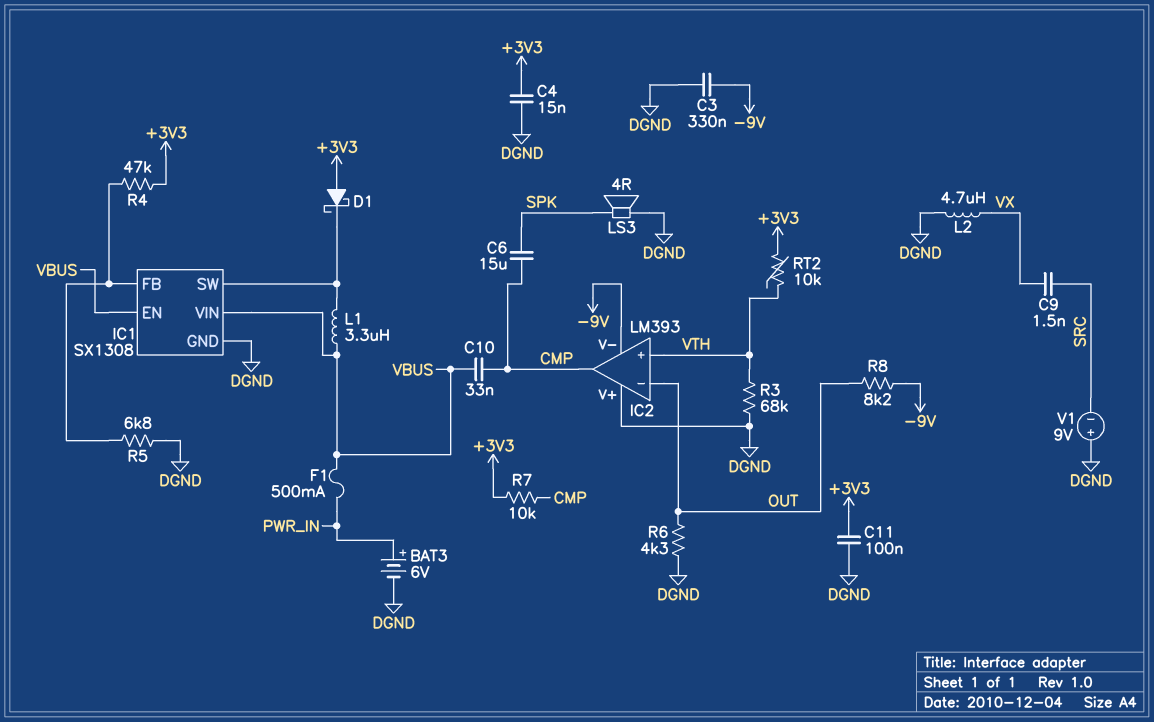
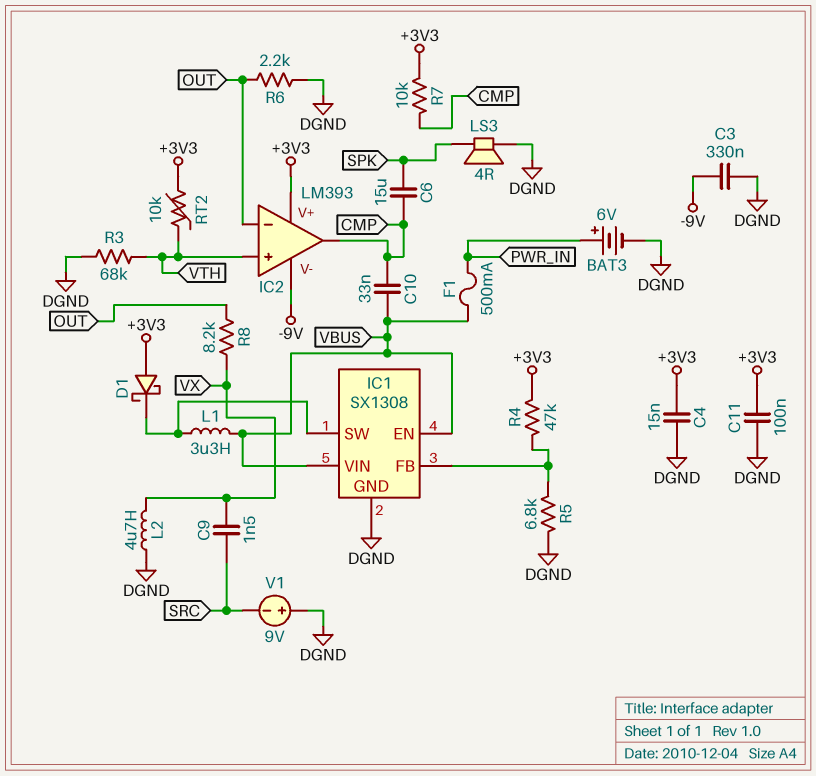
IC2 pin V+: DGND -> +3V3
R6: 4.3k (DGND, OUT) -> 2.2k (DGND, OUT)
R8: 8.2k (-9V, OUT) -> 8.2k (OUT, VX)

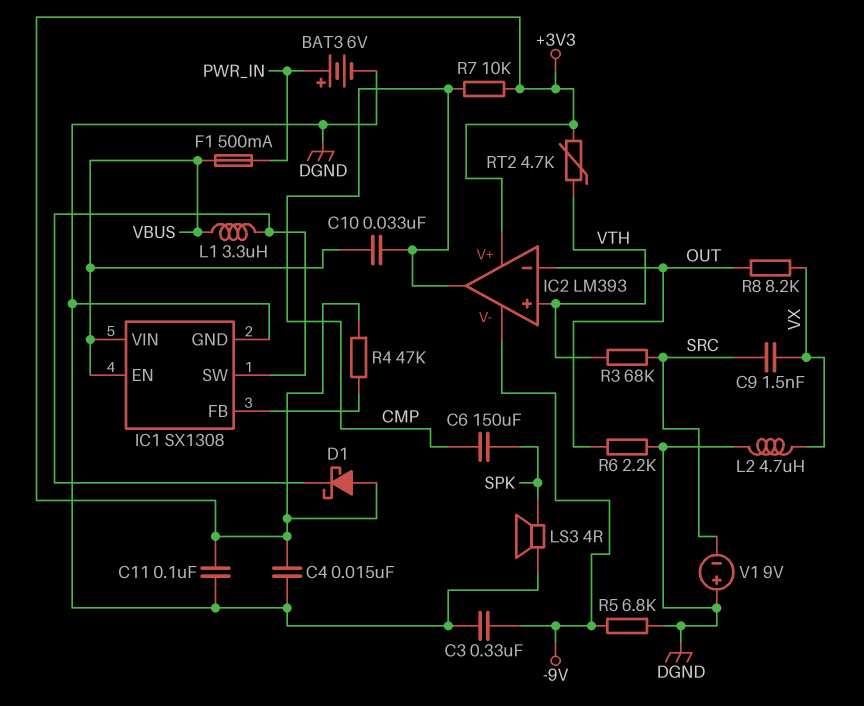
C6: 15uF (CMP, SPK) -> 150uF (CMP, SPK)
R3: 68k (DGND, VTH) -> 68k (SRC, VTH)
R5: 6.8k (DGND, IC1/FB) -> 6.8k (-9V, DGND)
RT2: 10k (+3V3, VTH) -> 4.7k (+3V3, VTH)

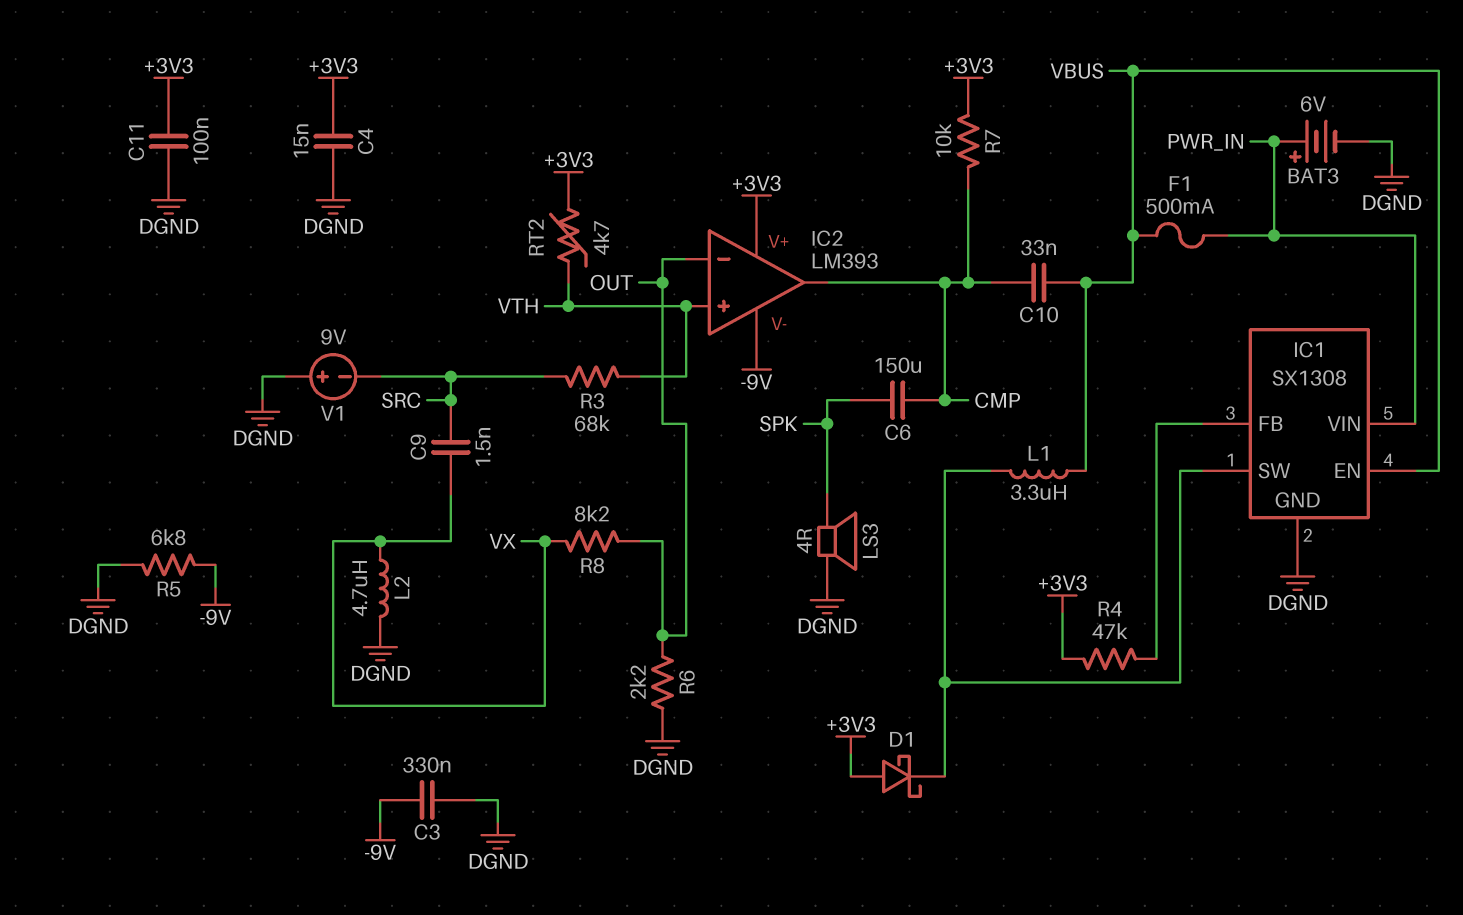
IC1 pin VIN: VBUS -> PWR_IN

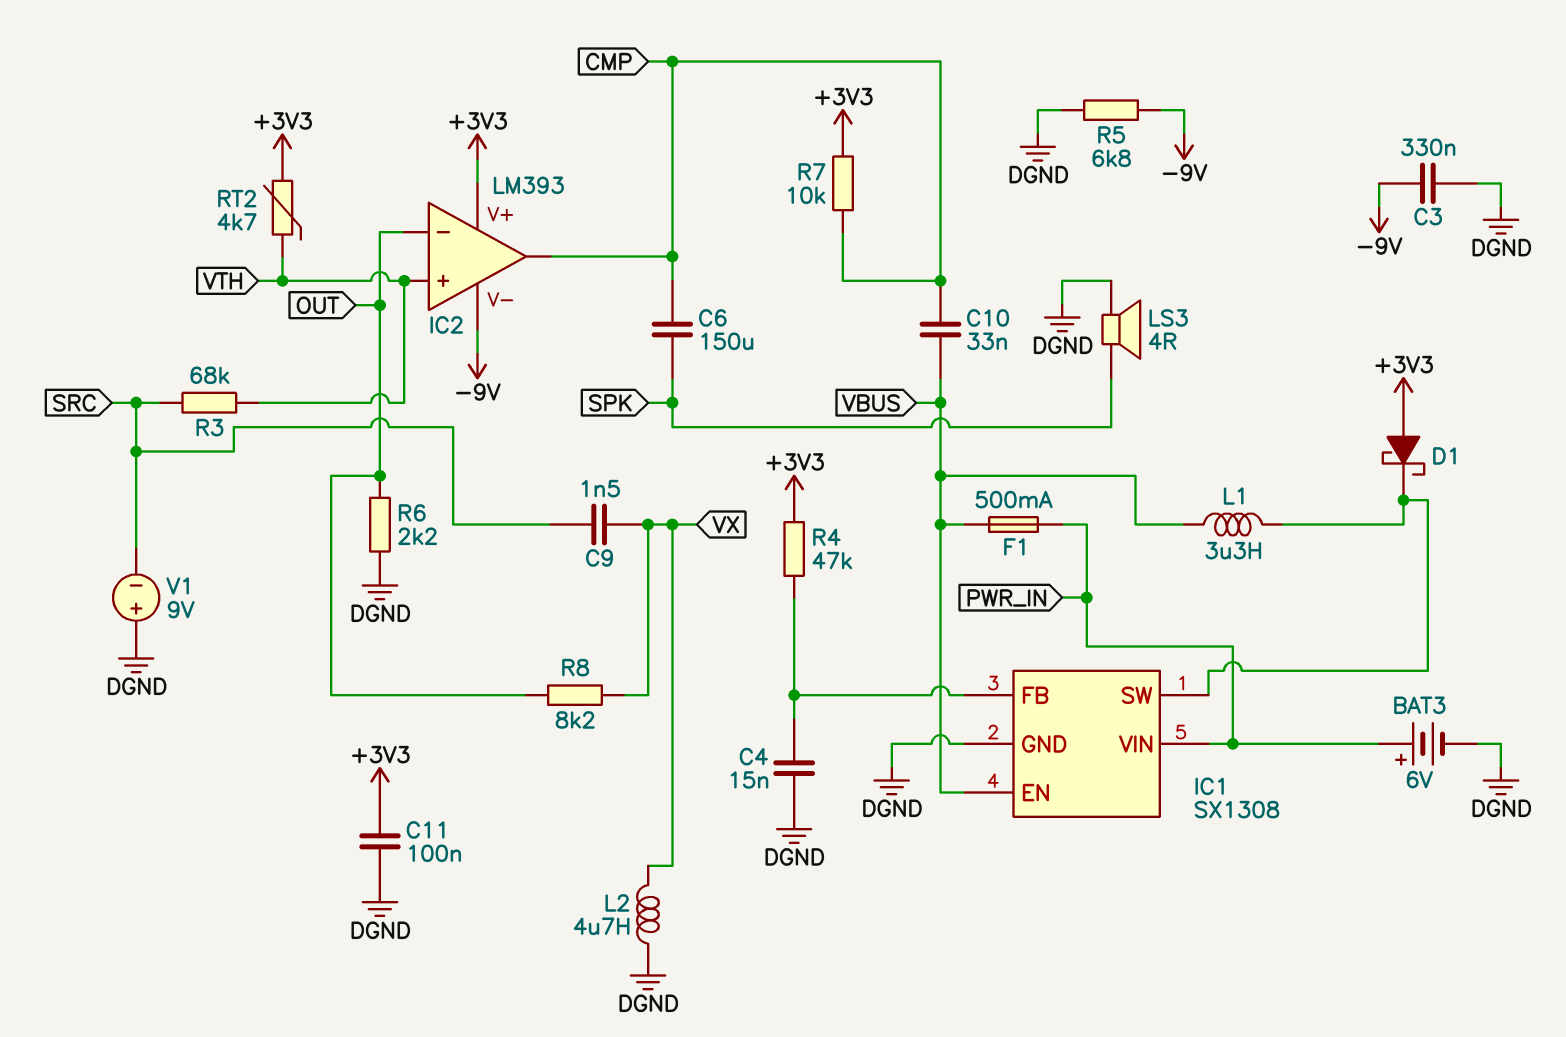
C4: 15nF (+3V3, DGND) -> 15nF (DGND, IC1/FB)

